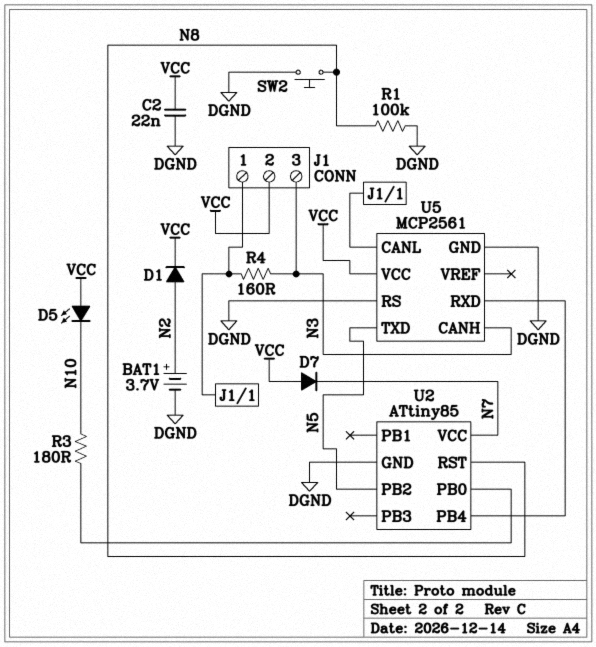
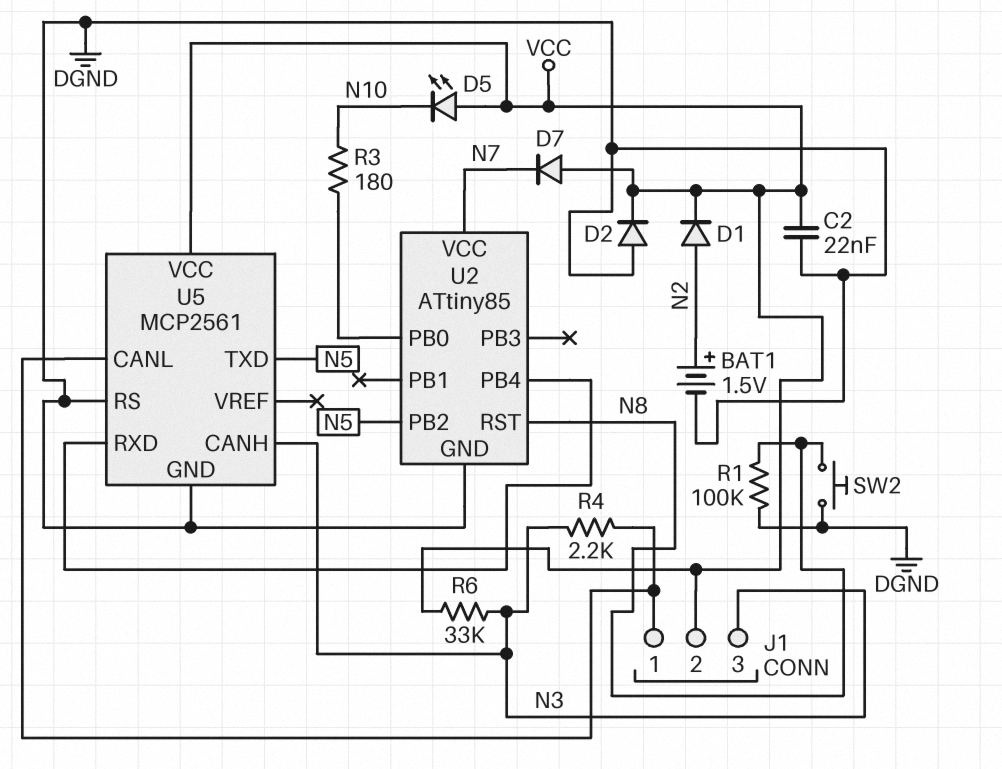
BAT1: 3.7V (plus N2, minus DGND) -> 1.5V (plus N2, minus DGND)
D2: none -> diode (A DGND, K VCC)
R4: 160 (J1/1, N3) -> 2.2k (J1/1, N3)
R6: none -> 33k (N3, VCC)

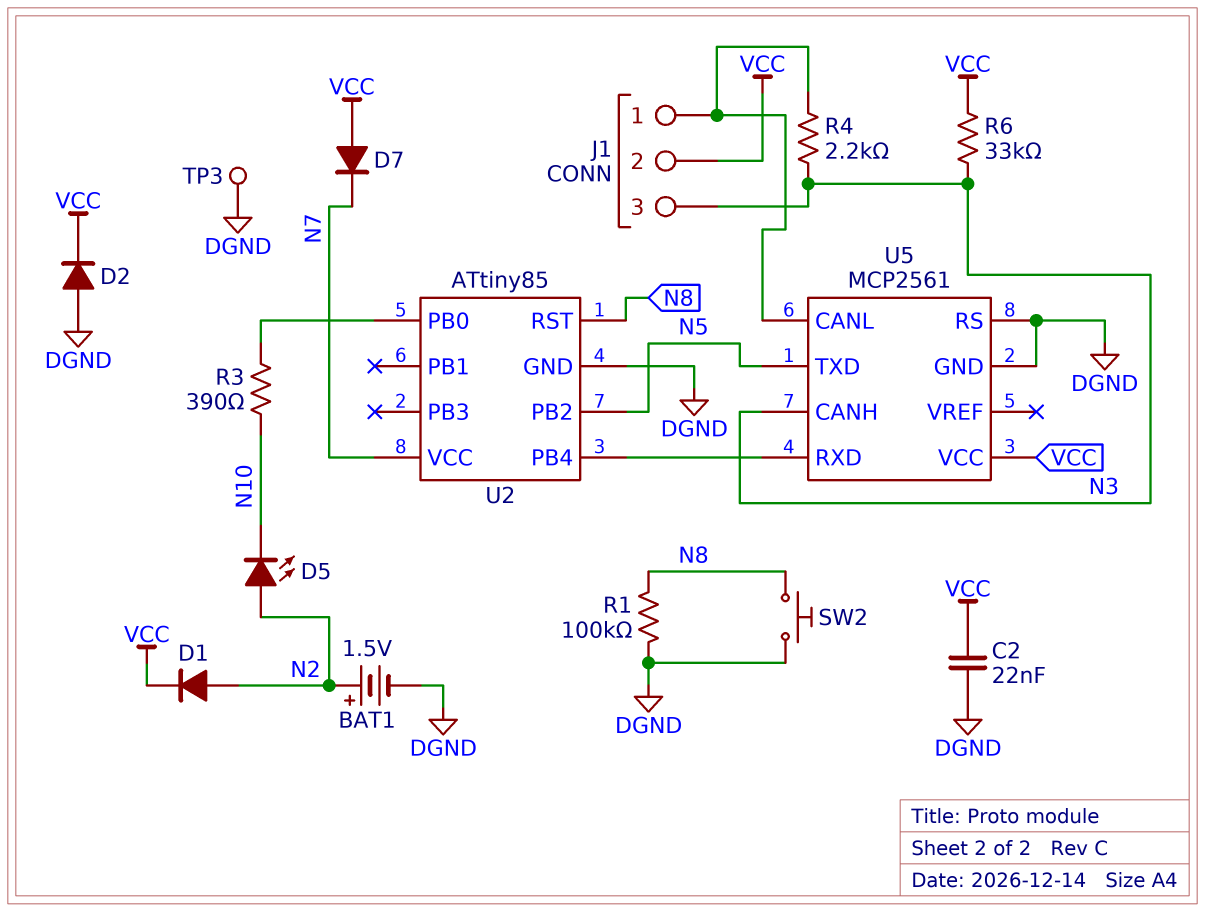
D5: LED (A VCC, K N10) -> LED (A N2, K N10)
R3: 180 (N10, U2/PB0) -> 390 (N10, U2/PB0)
TP3: none -> test point (DGND)

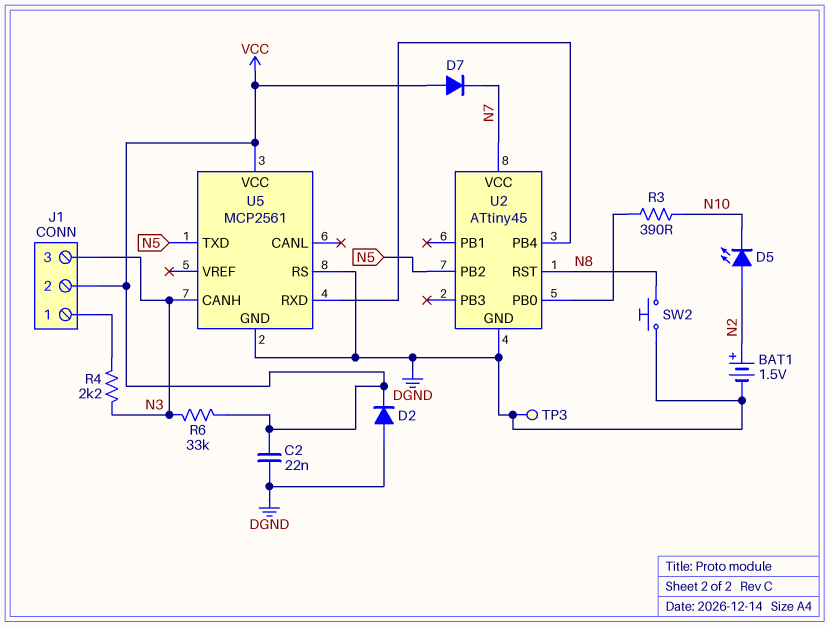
D1: diode (A N2, K VCC) -> none
R1: 100k (DGND, N8) -> none
U2: ATtiny85 -> ATtiny45
U5 pin CANL: J1/1 -> none

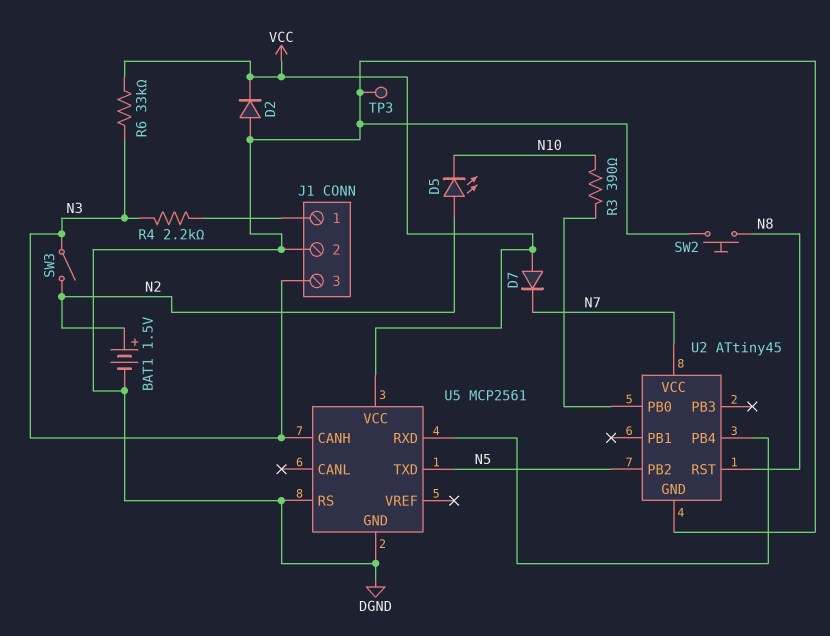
C2: 22nF (DGND, VCC) -> none
J1 pin 2: VCC -> DGND
SW3: none -> switch (N2, N3)

